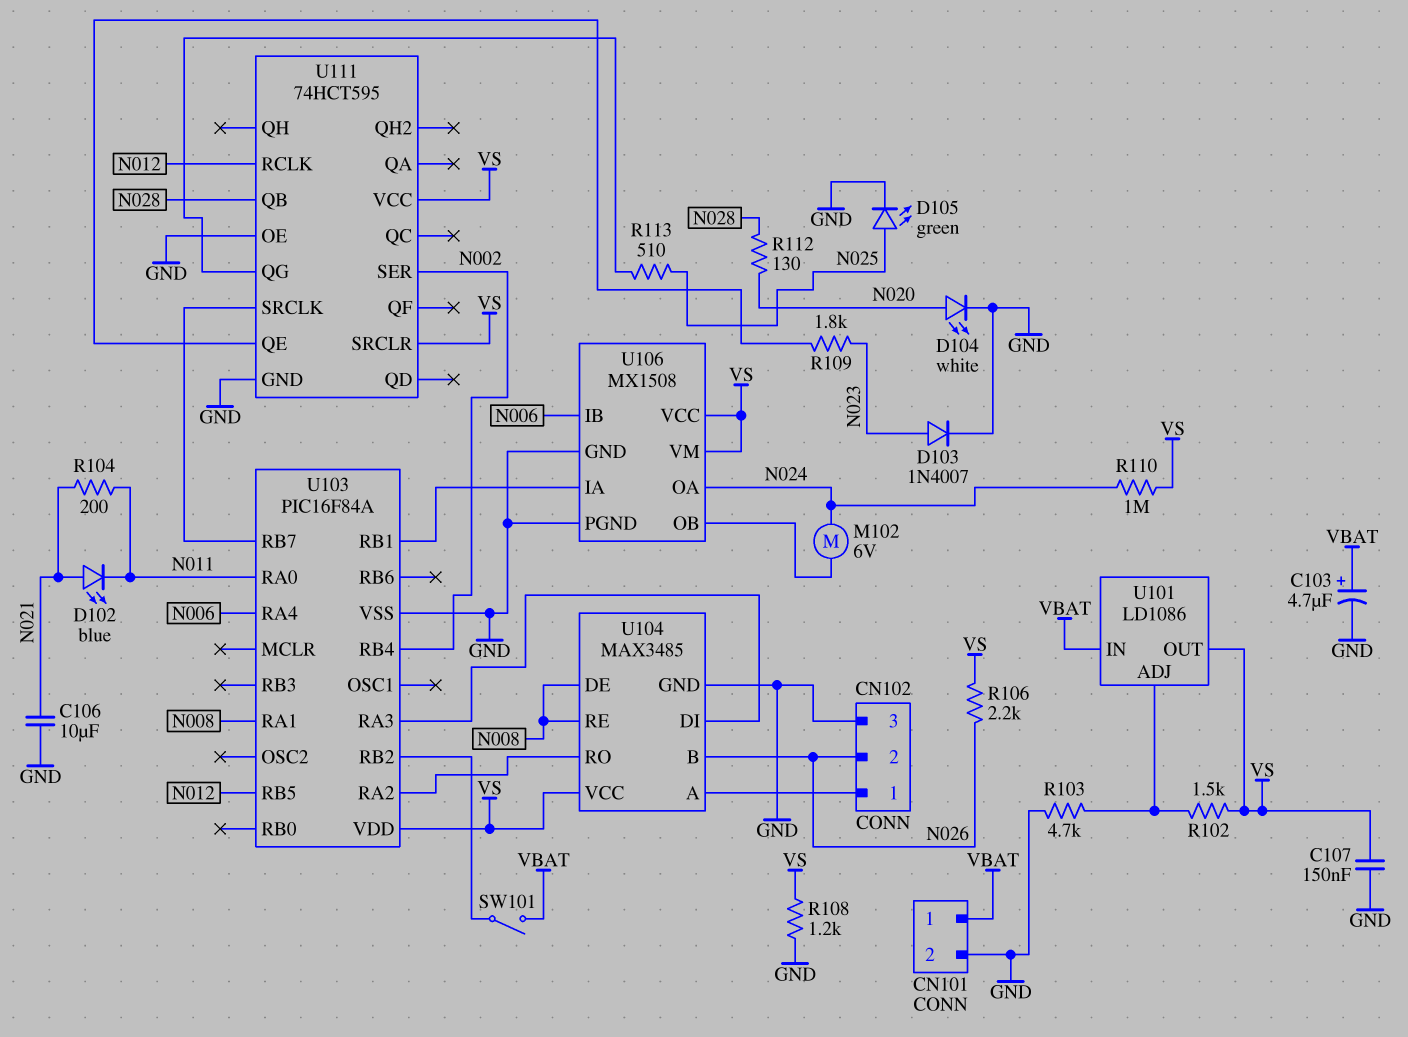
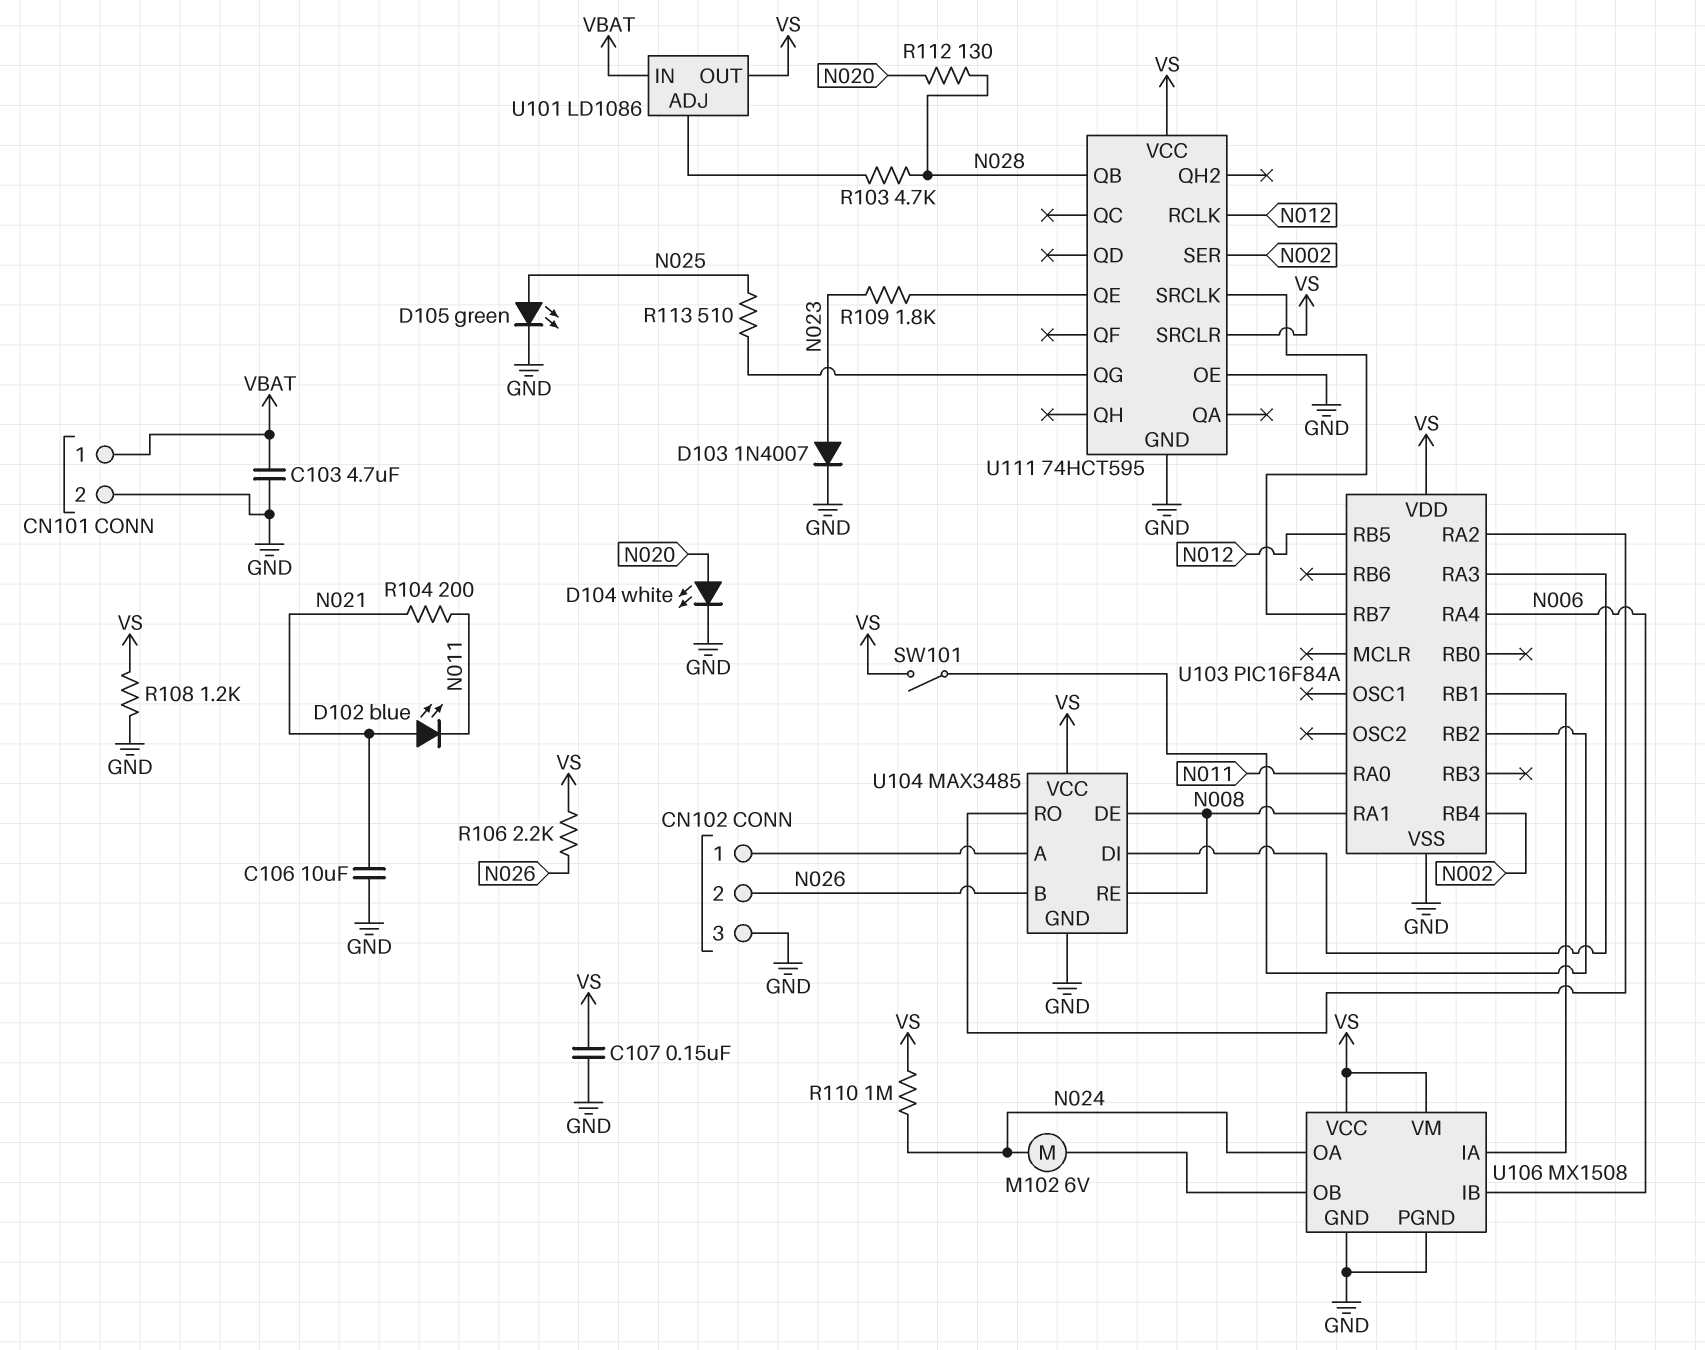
C103: 4.7uF (plus VBAT, minus GND) -> 4.7uF (GND, VBAT)
R102: 1.5k (U101/ADJ, VS) -> none
R103: 4.7k (GND, U101/ADJ) -> 4.7k (N028, U101/ADJ)
SW101: switch (U103/RB2, VBAT) -> switch (U103/RB2, VS)

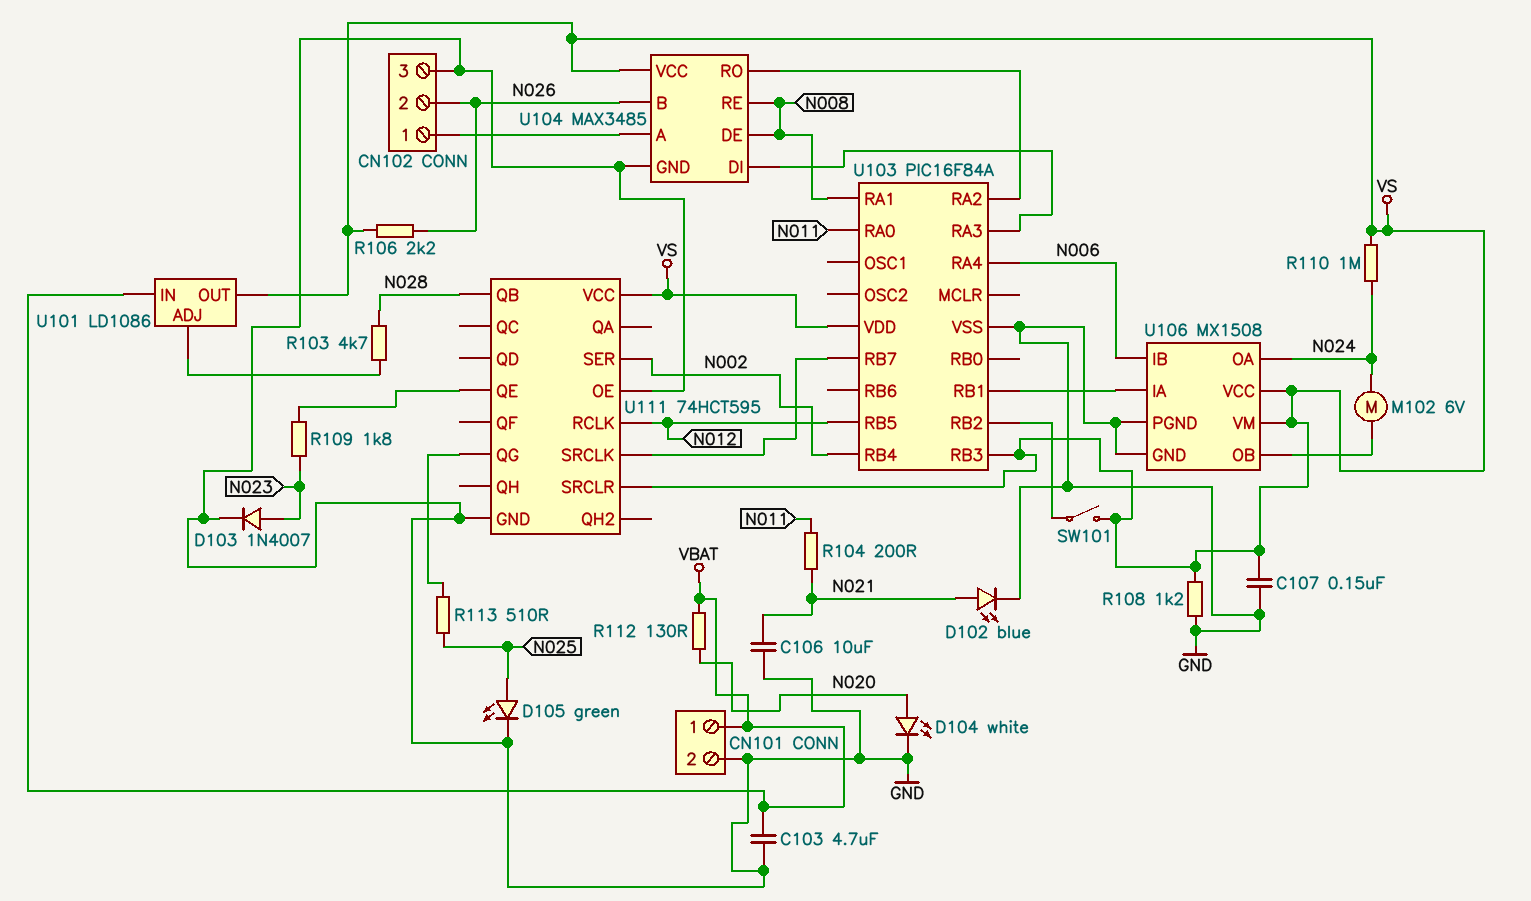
D102: LED blue (A N021, K N011) -> LED blue (A N021, K GND)
R112: 130 (N020, N028) -> 130 (N020, VBAT)
U103 pin RB3: none -> VS

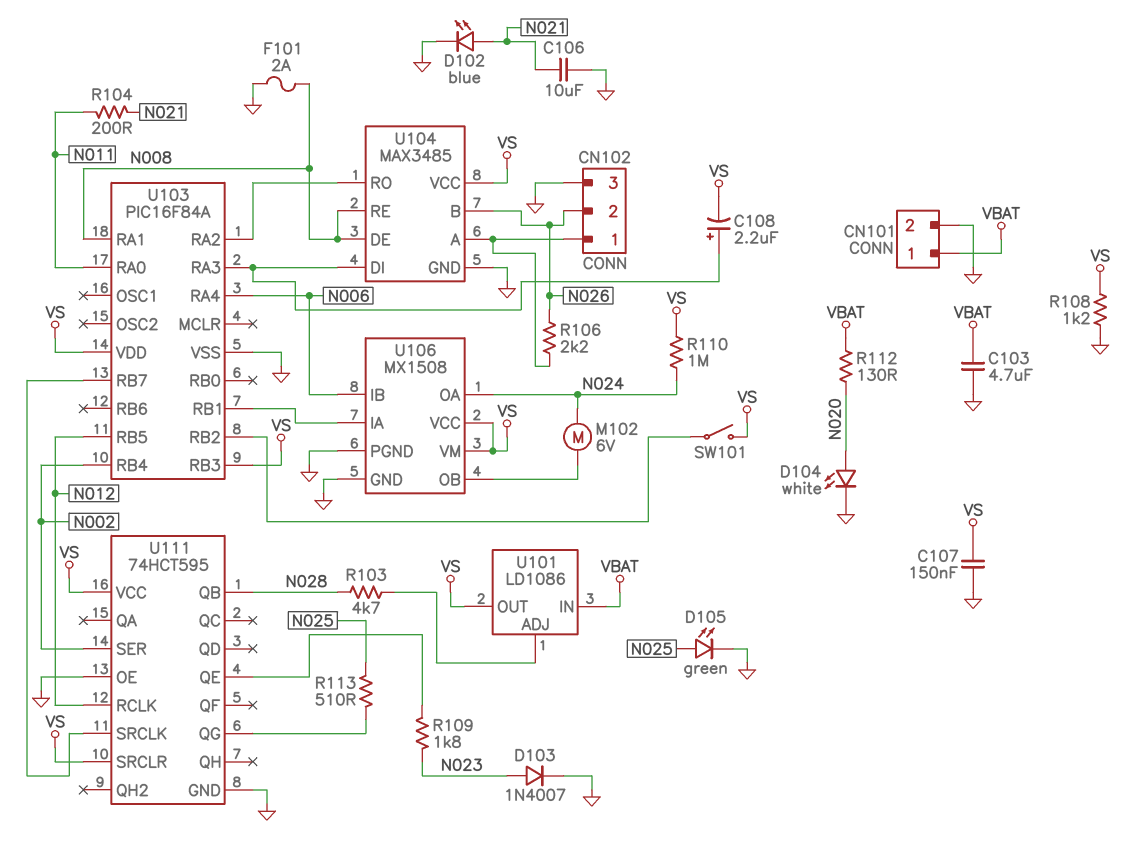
C108: none -> 2.2uF (plus U103/RA3, minus VS)
F101: none -> 2A (GND, N008)
R106: 2.2k (N026, VS) -> 2.2k (CN102/1, N026)

